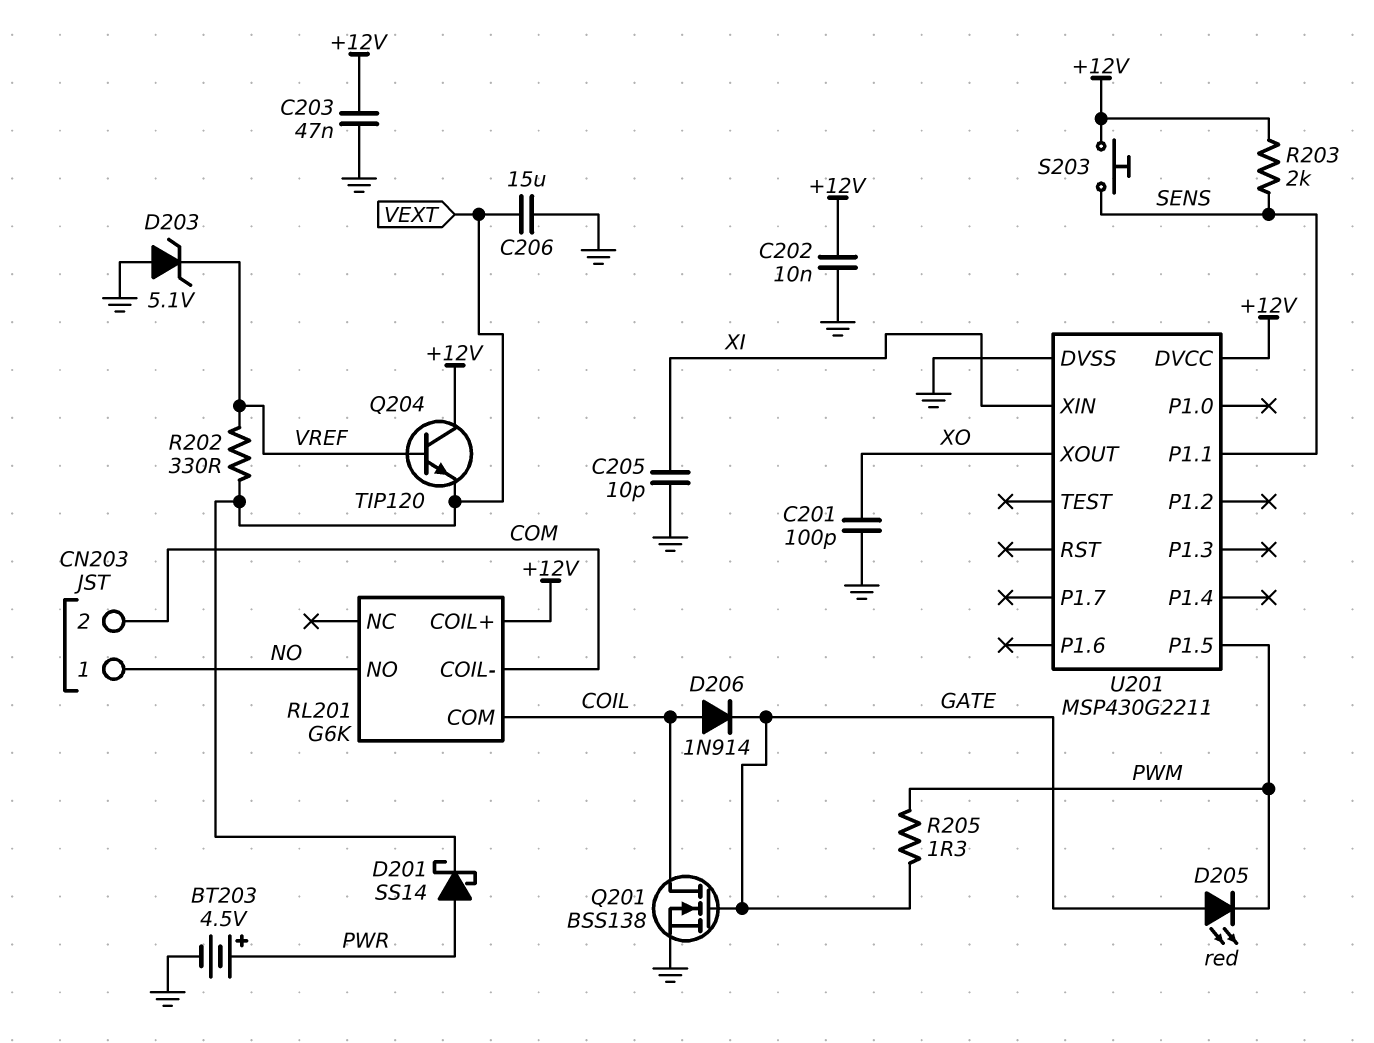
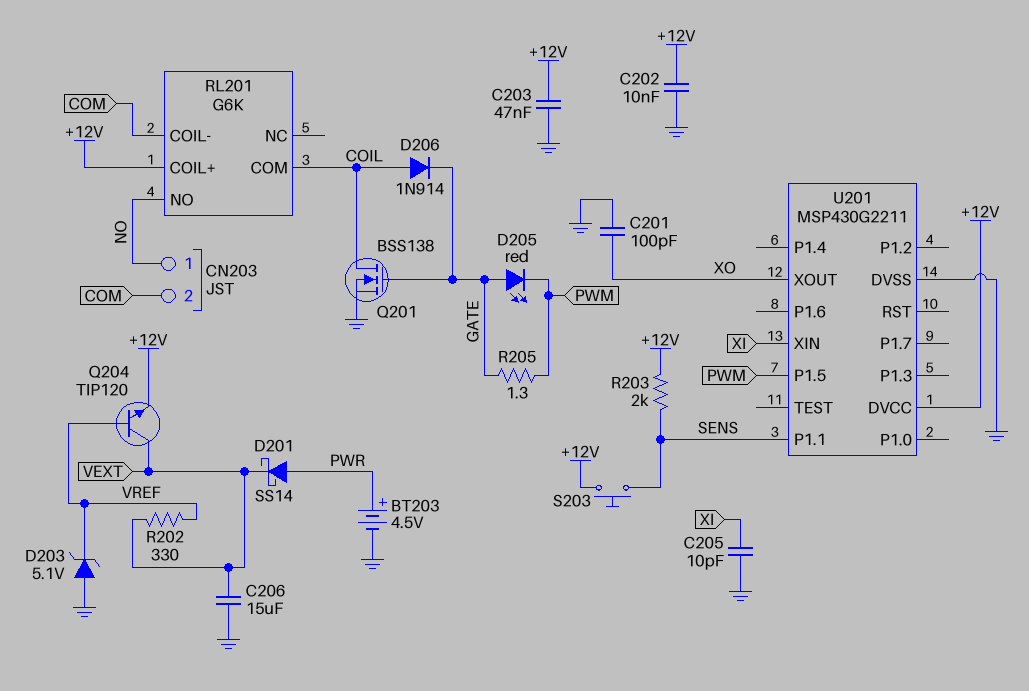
Q204: NPN TIP120 (B VREF, C +12V, E VEXT) -> NPN TIP120 (B VREF, C VEXT, E +12V)

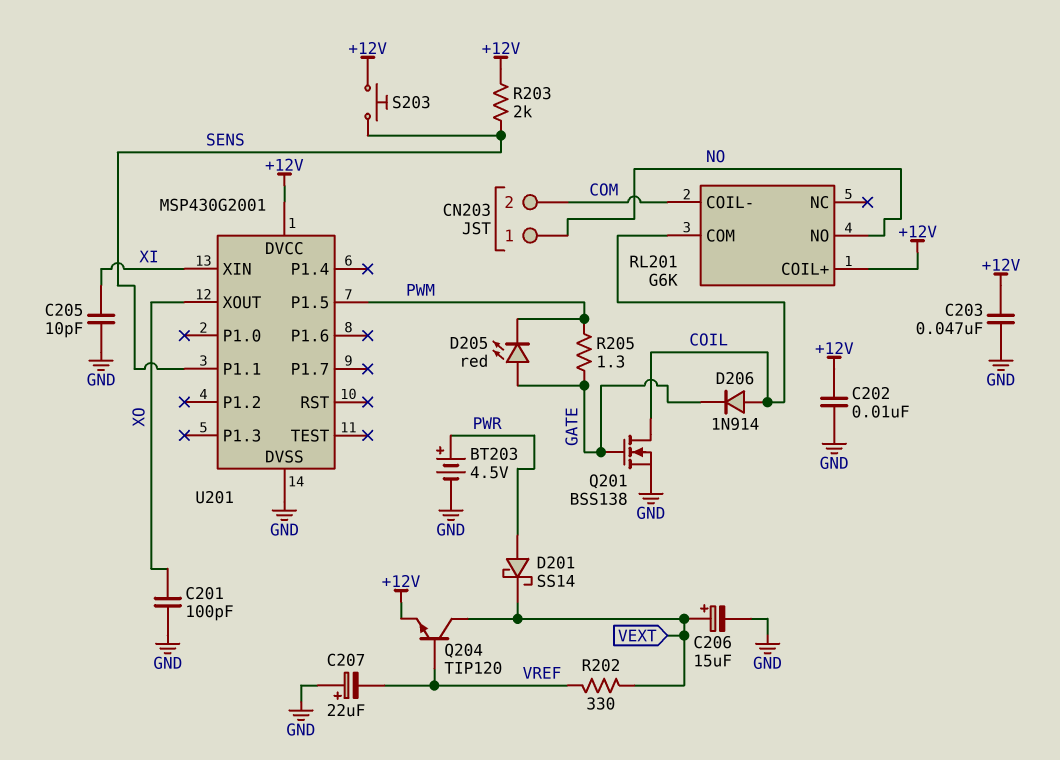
C206: 15uF (GND, VEXT) -> 15uF (plus VEXT, minus GND)
C207: none -> 22uF (plus GND, minus VREF)
D203: zener 5.1V (A GND, K VREF) -> none
U201: MSP430G2211 -> MSP430G2001

